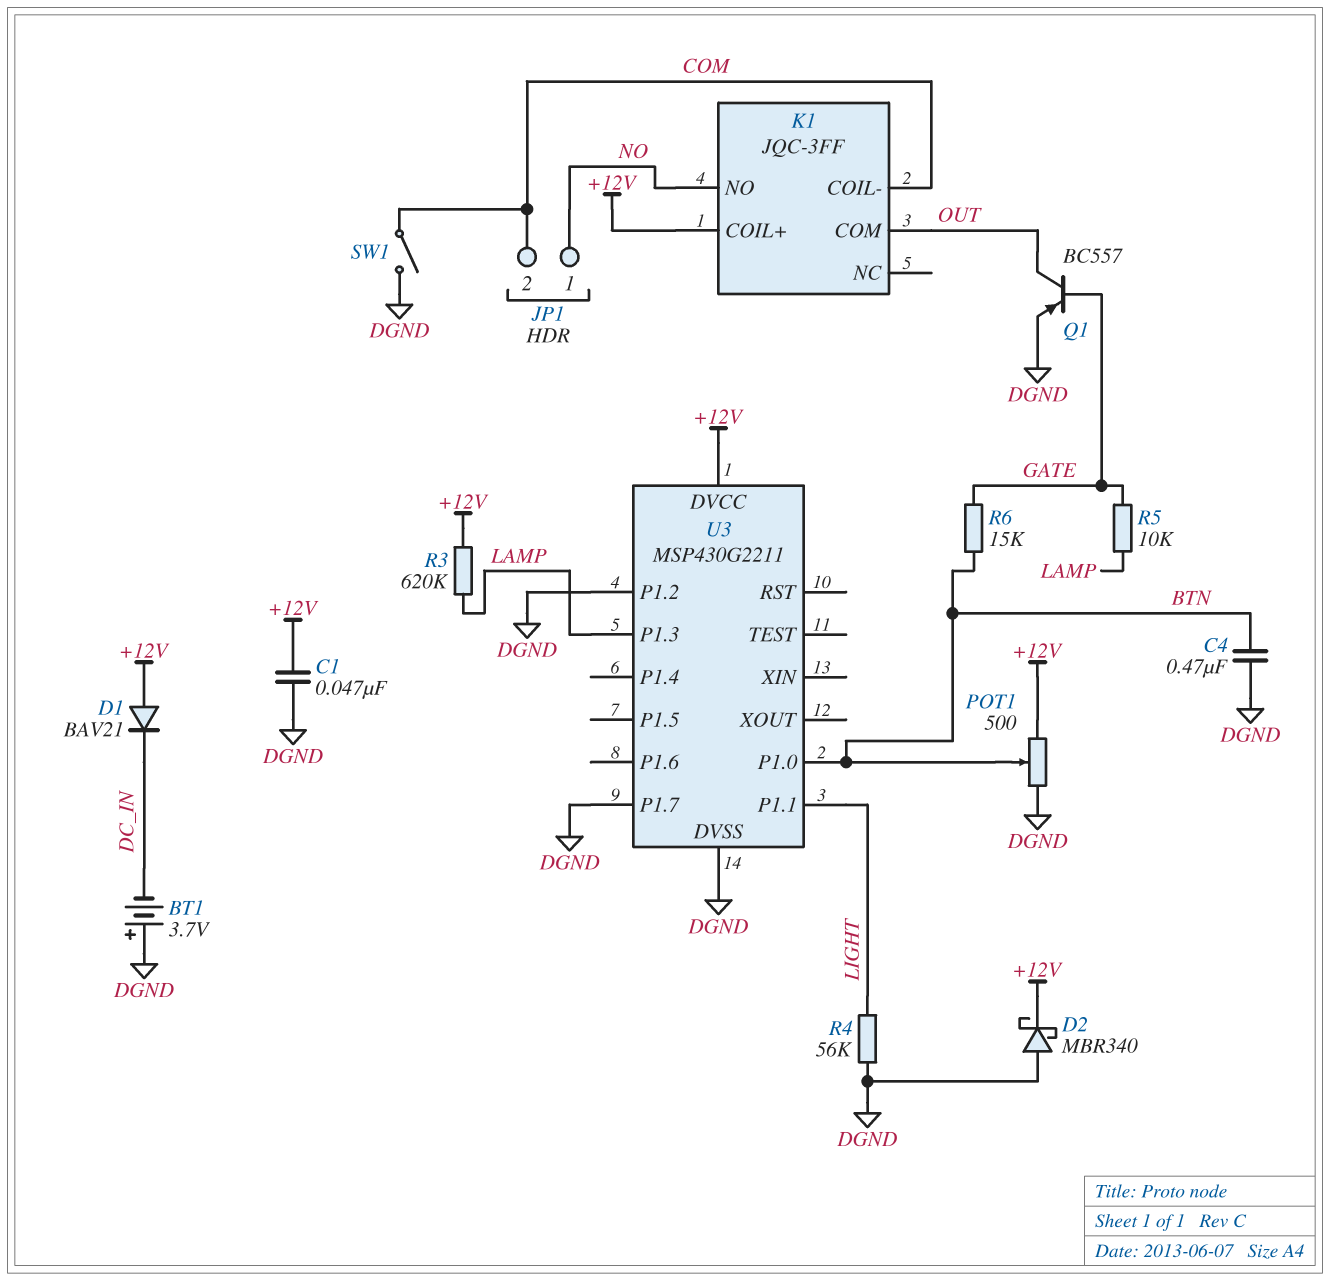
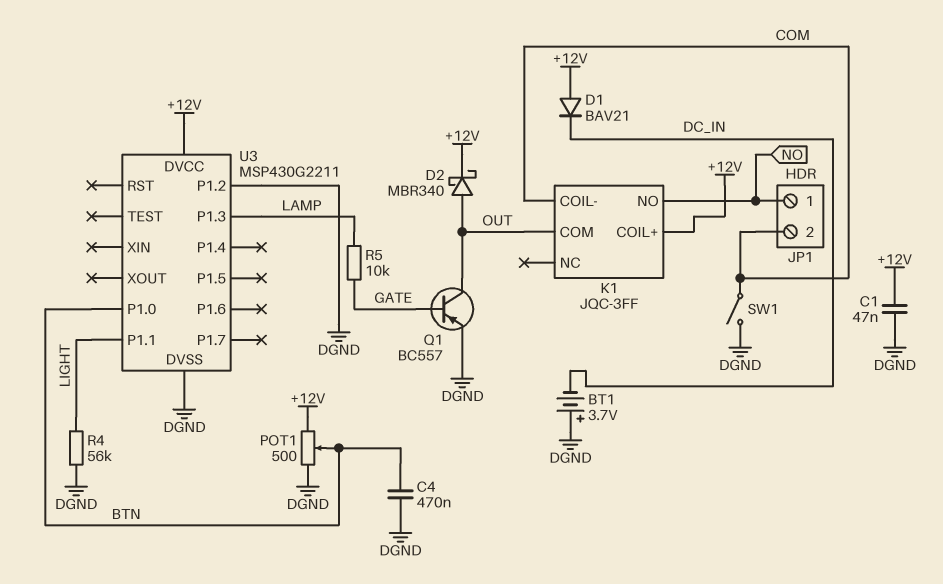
D2: schottky MBR340 (A DGND, K +12V) -> schottky MBR340 (A OUT, K +12V)
R3: 620k (+12V, LAMP) -> none
R6: 15k (BTN, GATE) -> none
U3 pin P1.7: DGND -> none

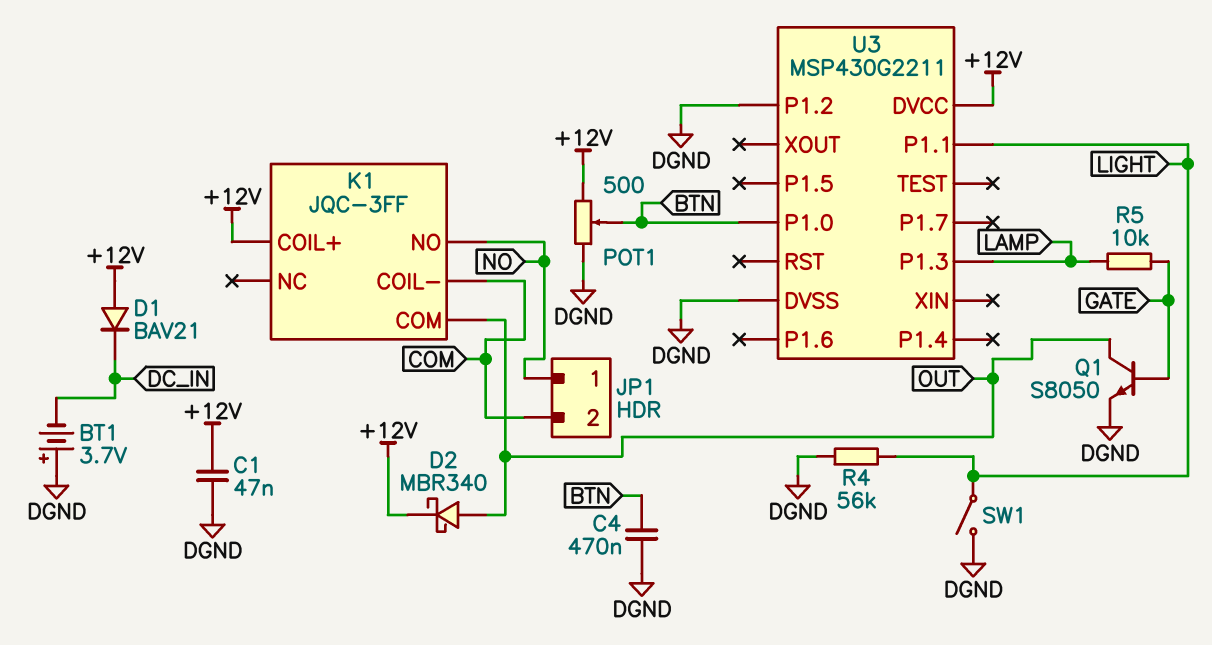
Q1: PNP BC557 (B GATE, C OUT, E DGND) -> NPN S8050 (B GATE, C OUT, E DGND)
SW1: switch (COM, DGND) -> switch (DGND, LIGHT)

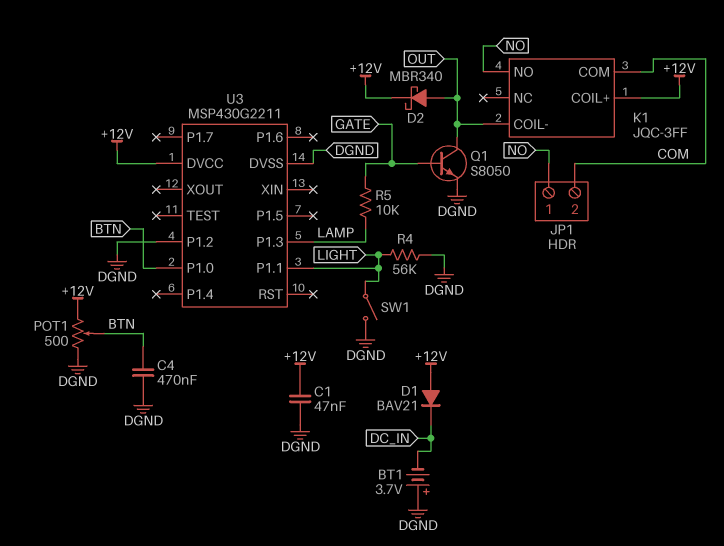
K1 pin COIL-: COM -> OUT
K1 pin COM: OUT -> COM

